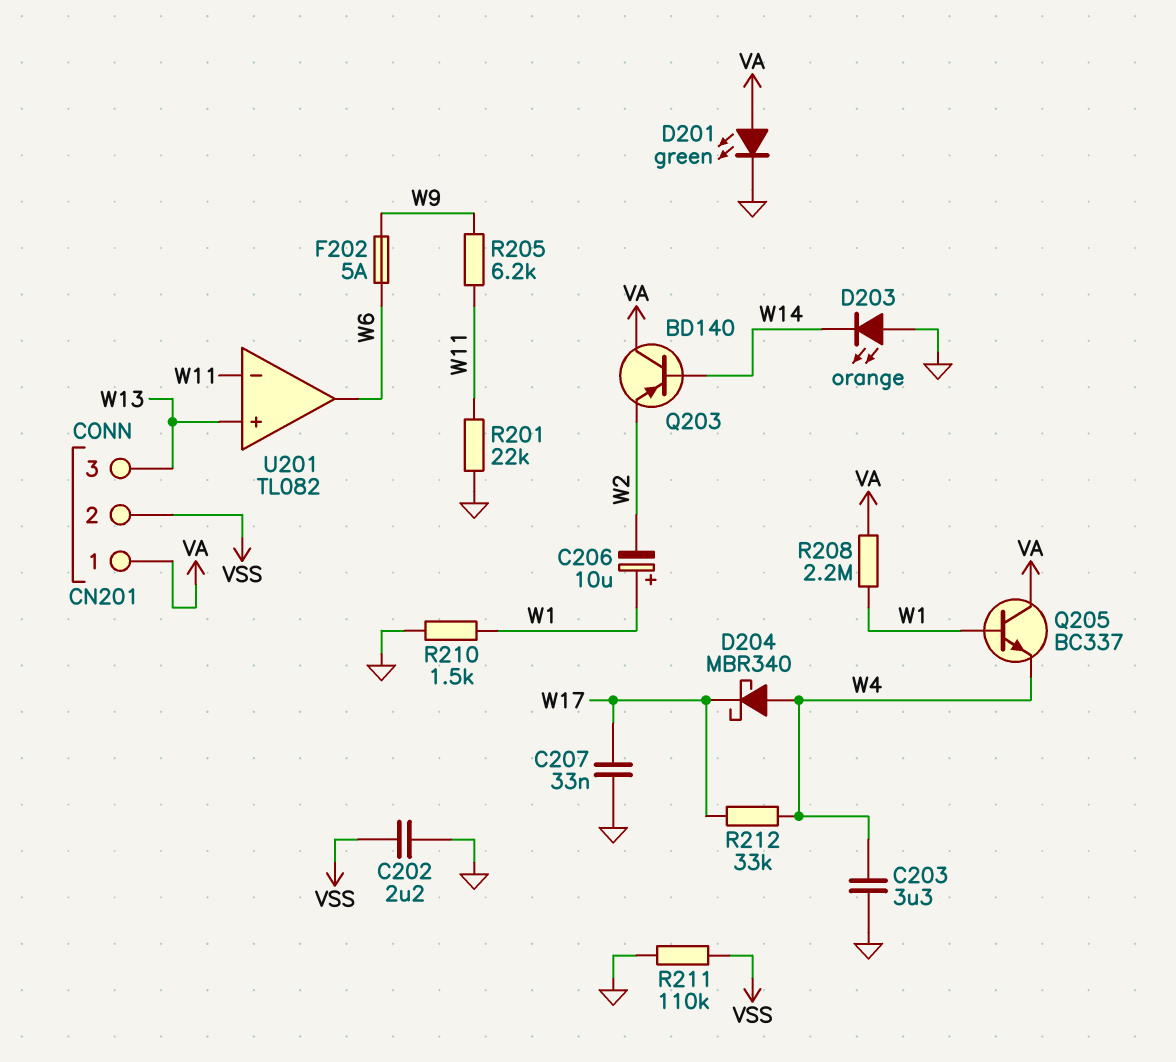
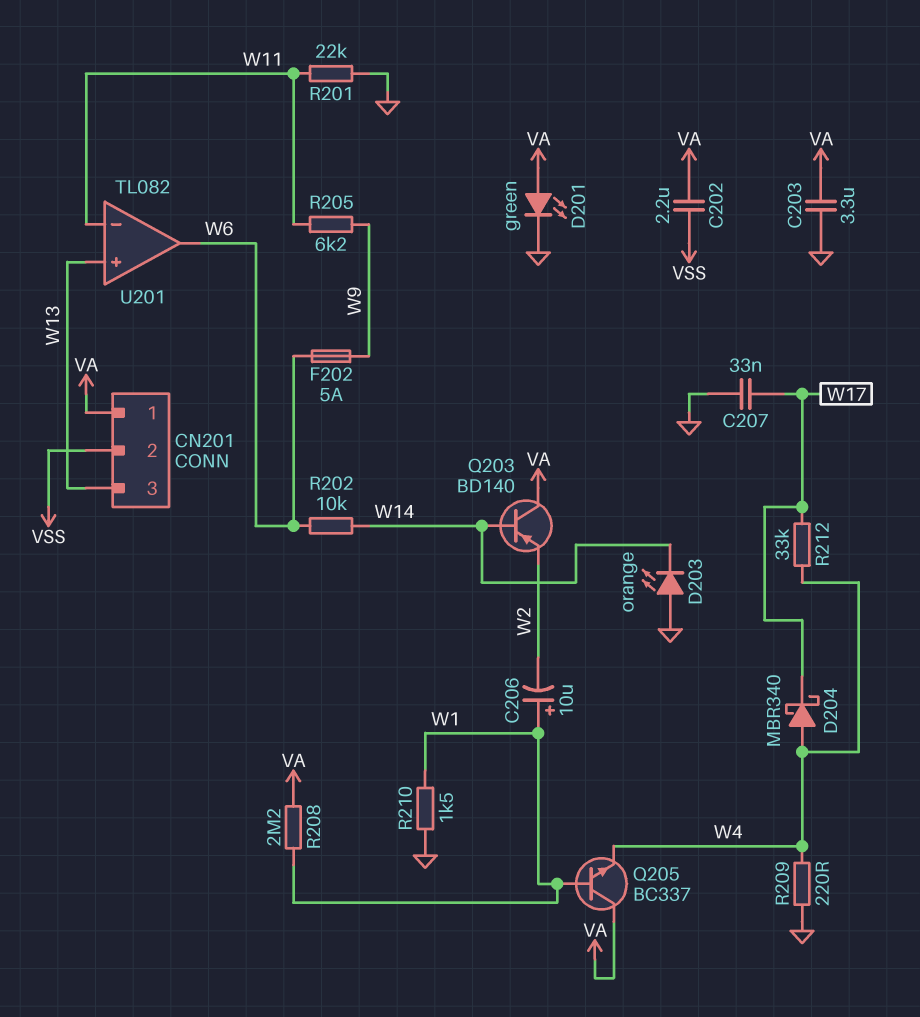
C202: 2.2uF (GND, VSS) -> 2.2uF (VA, VSS)
C203: 3.3uF (GND, W4) -> 3.3uF (GND, VA)
R202: none -> 10k (W6, W14)
R209: none -> 220 (GND, W4)
R211: 110k (GND, VSS) -> none

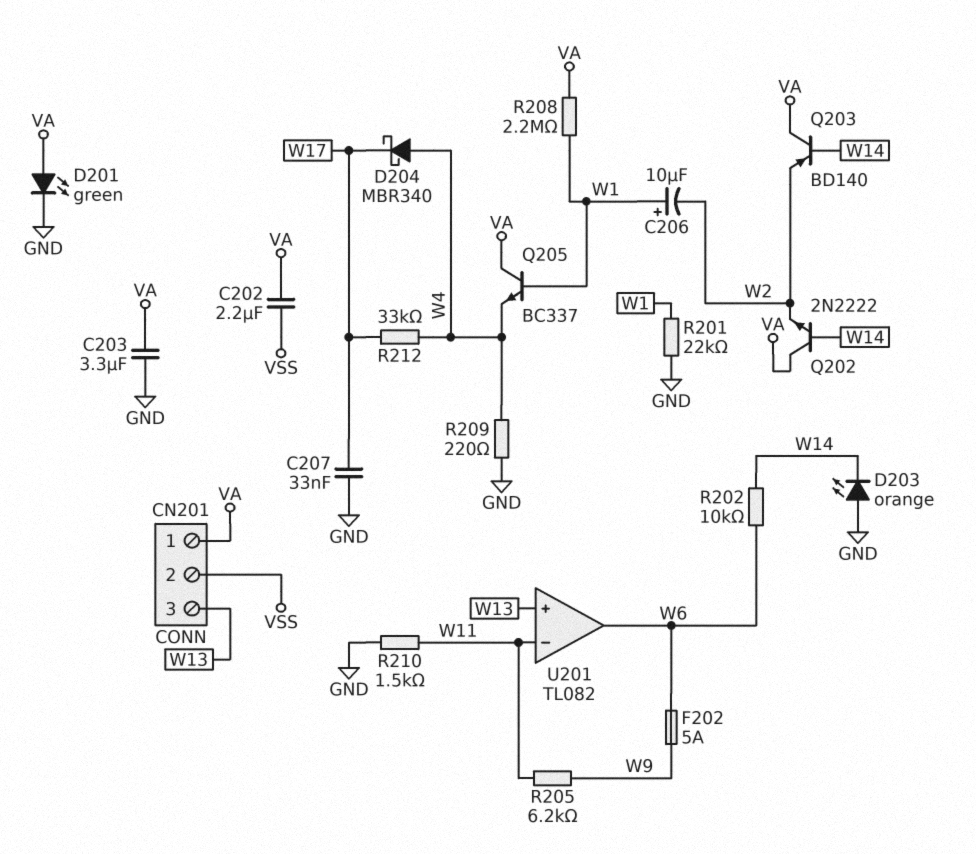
Q202: none -> NPN 2N2222 (B W14, C VA, E W2)
R201: 22k (GND, W11) -> 22k (GND, W1)
R210: 1.5k (GND, W1) -> 1.5k (GND, W11)

